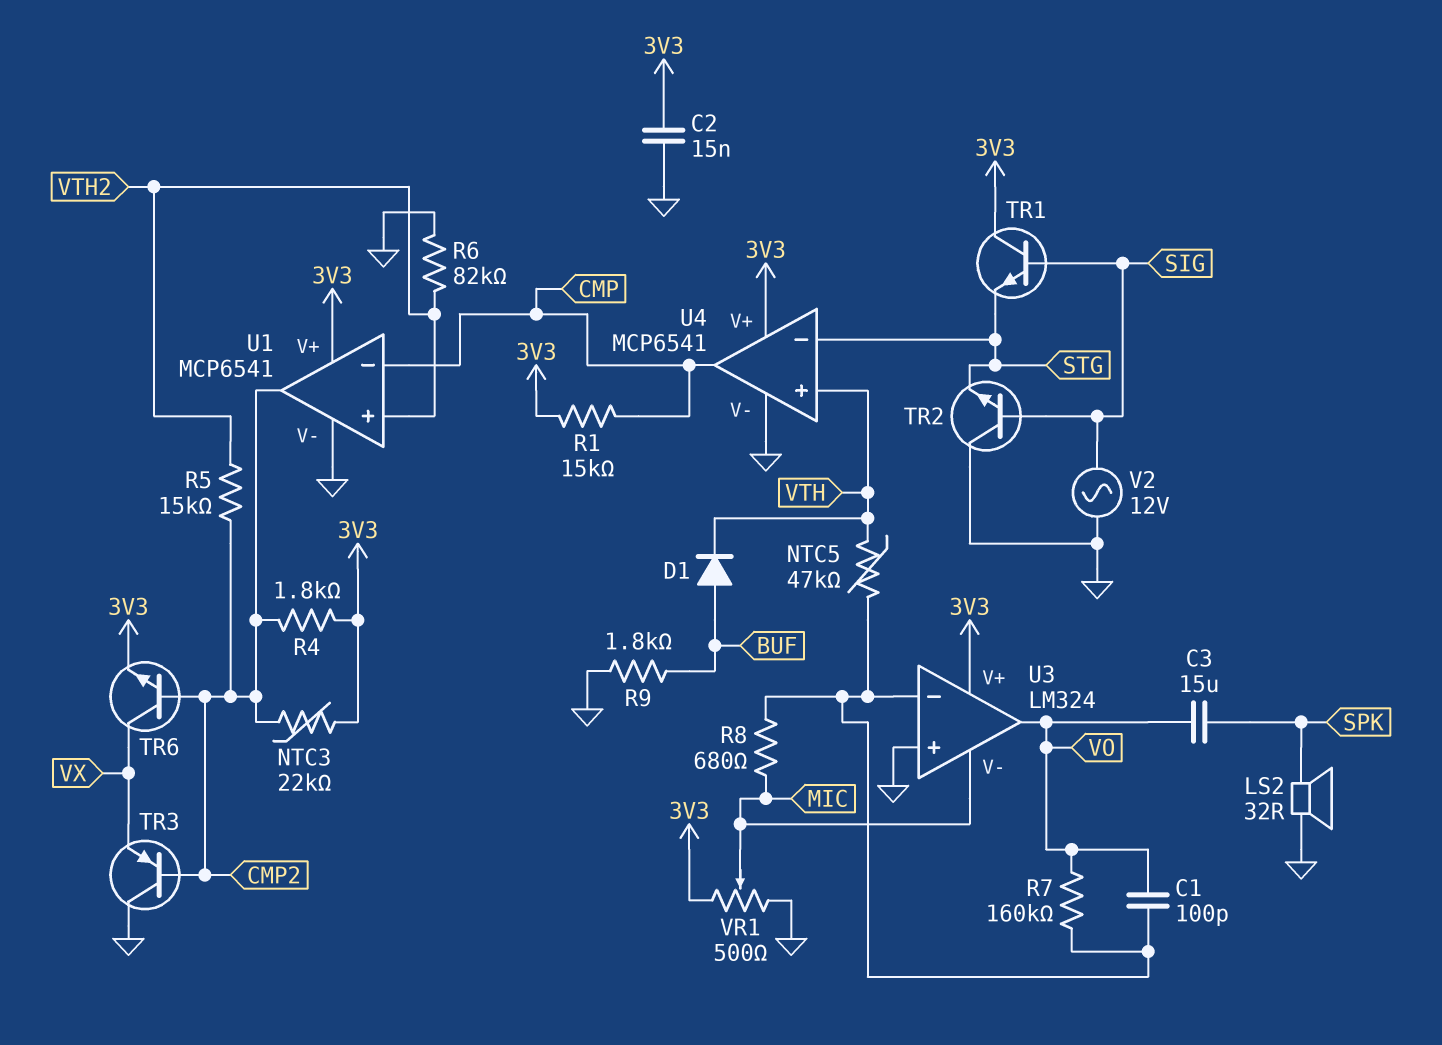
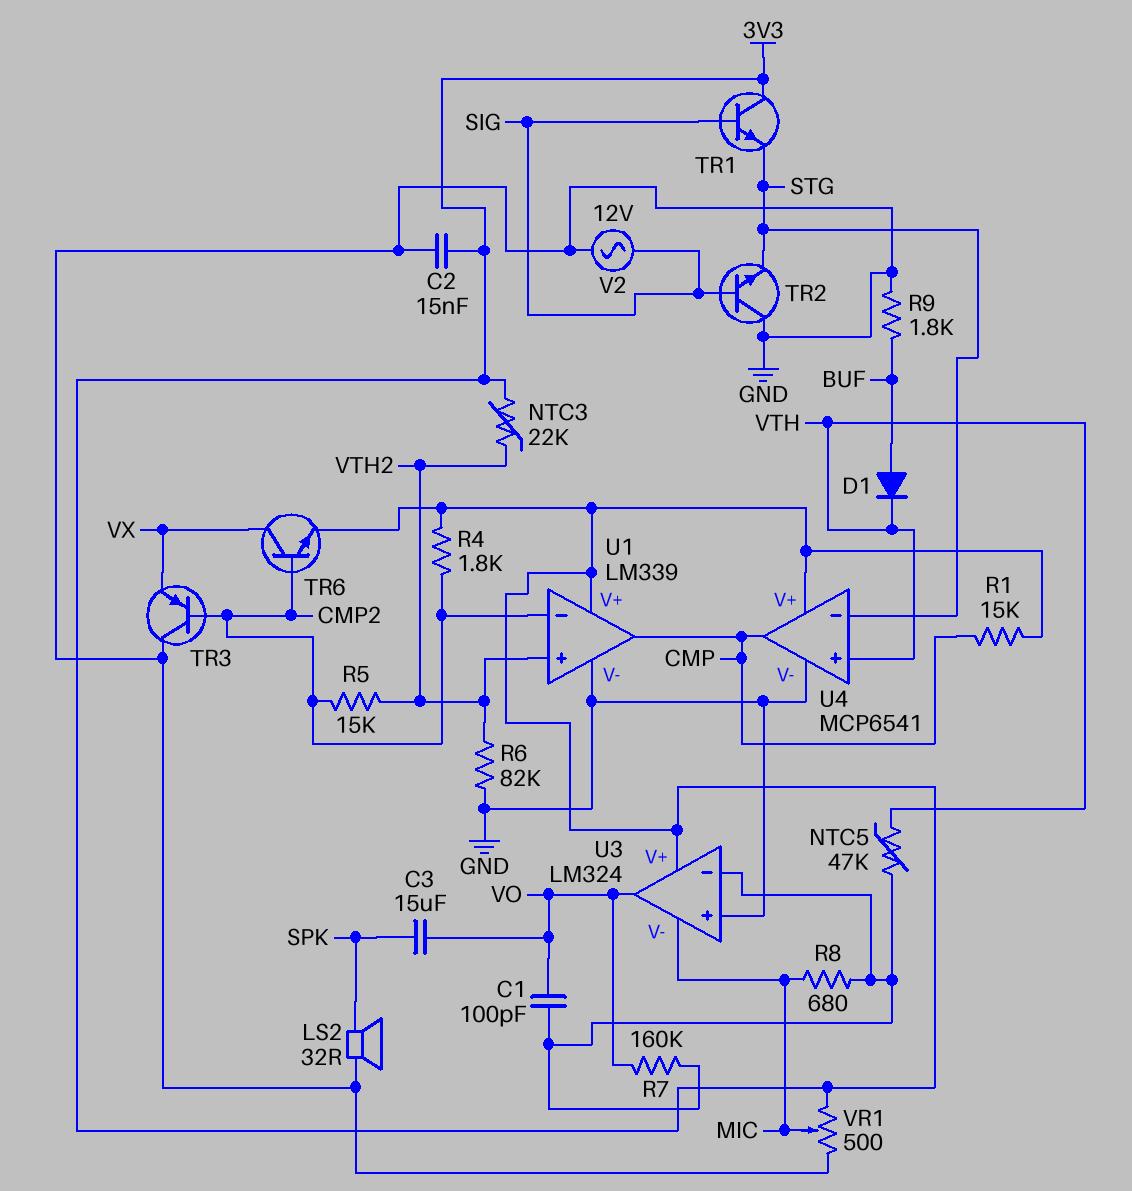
NTC3: 22k (3V3, CMP2) -> 22k (3V3, VTH2)
U1: MCP6541 -> LM339
U1 pin in-: CMP -> CMP2
U1 pin out: CMP2 -> CMP

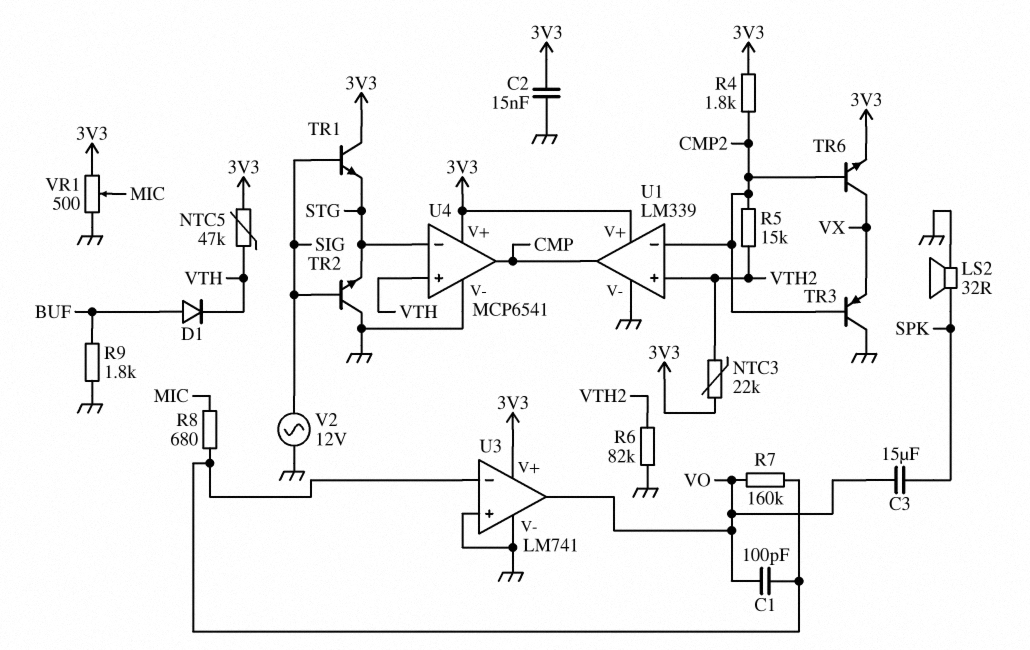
NTC5: 47k (U3/in-, VTH) -> 47k (3V3, VTH)
R1: 15k (3V3, CMP) -> none
U3: LM324 -> LM741
U3 pin V-: MIC -> GND

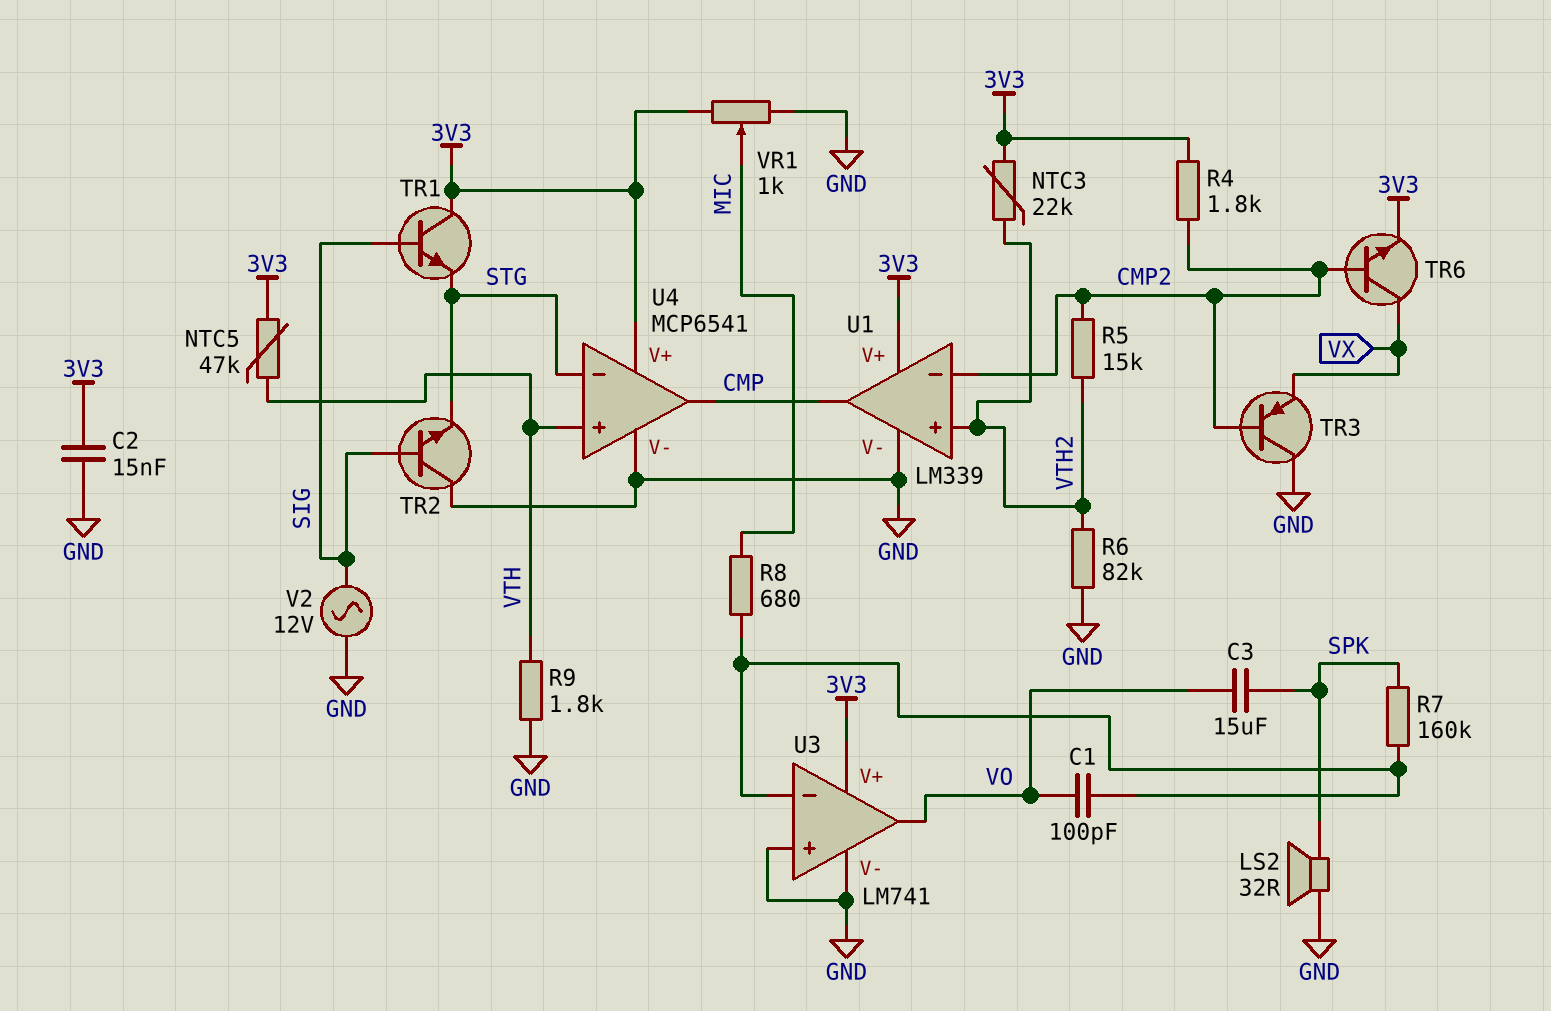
D1: diode (A BUF, K VTH) -> none
R7: 160k (U3/in-, VO) -> 160k (SPK, U3/in-)
R9: 1.8k (BUF, GND) -> 1.8k (GND, VTH)
VR1: 500 (3V3, GND, wiper MIC) -> 1k (3V3, GND, wiper MIC)

